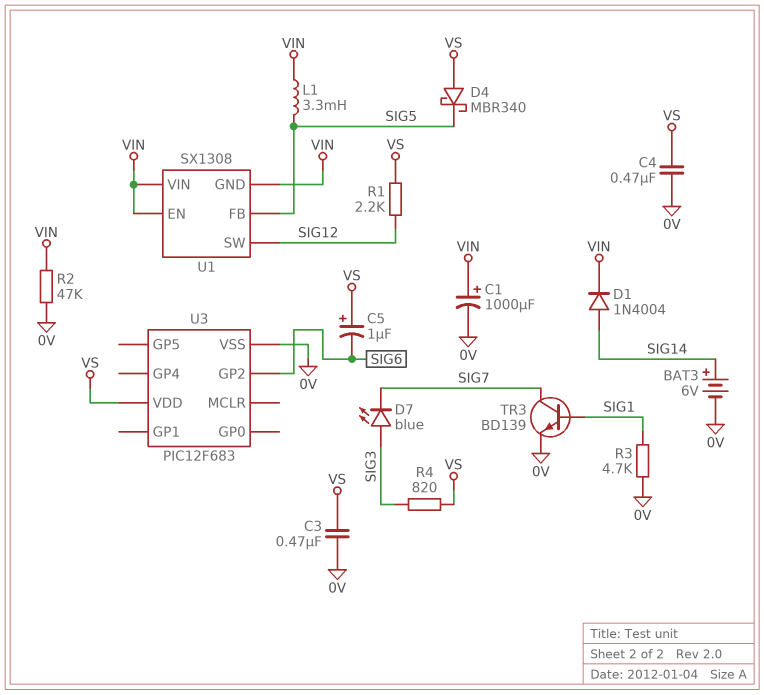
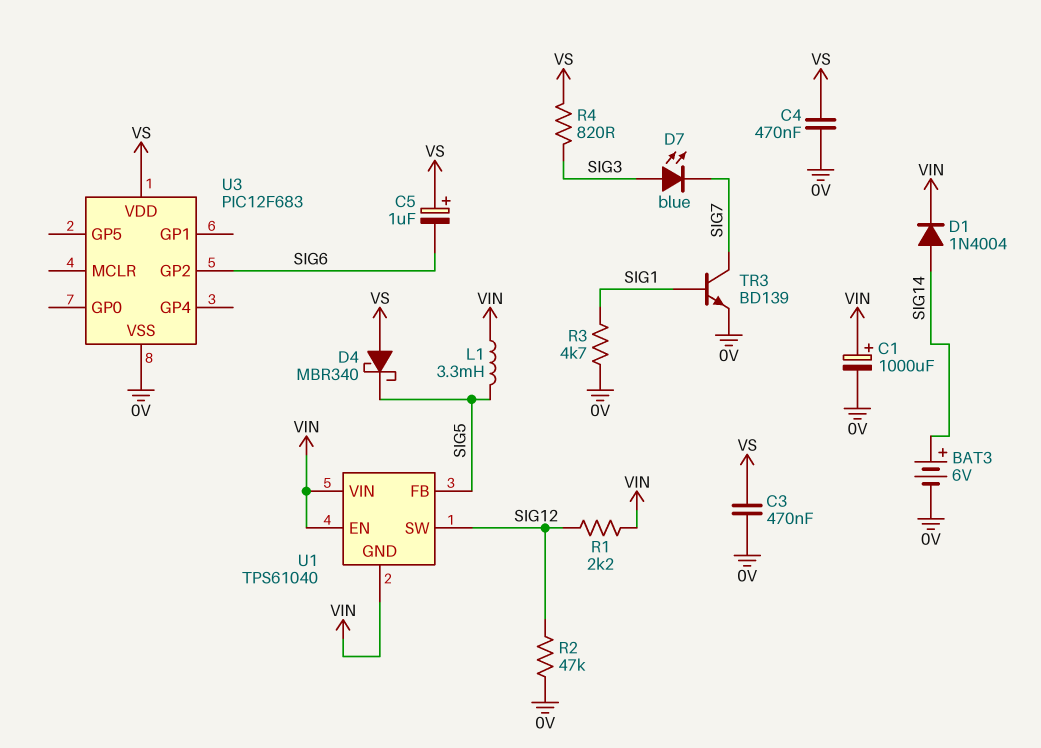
R1: 2.2k (SIG12, VS) -> 2.2k (SIG12, VIN)
R2: 47k (0V, VIN) -> 47k (0V, SIG12)
U1: SX1308 -> TPS61040

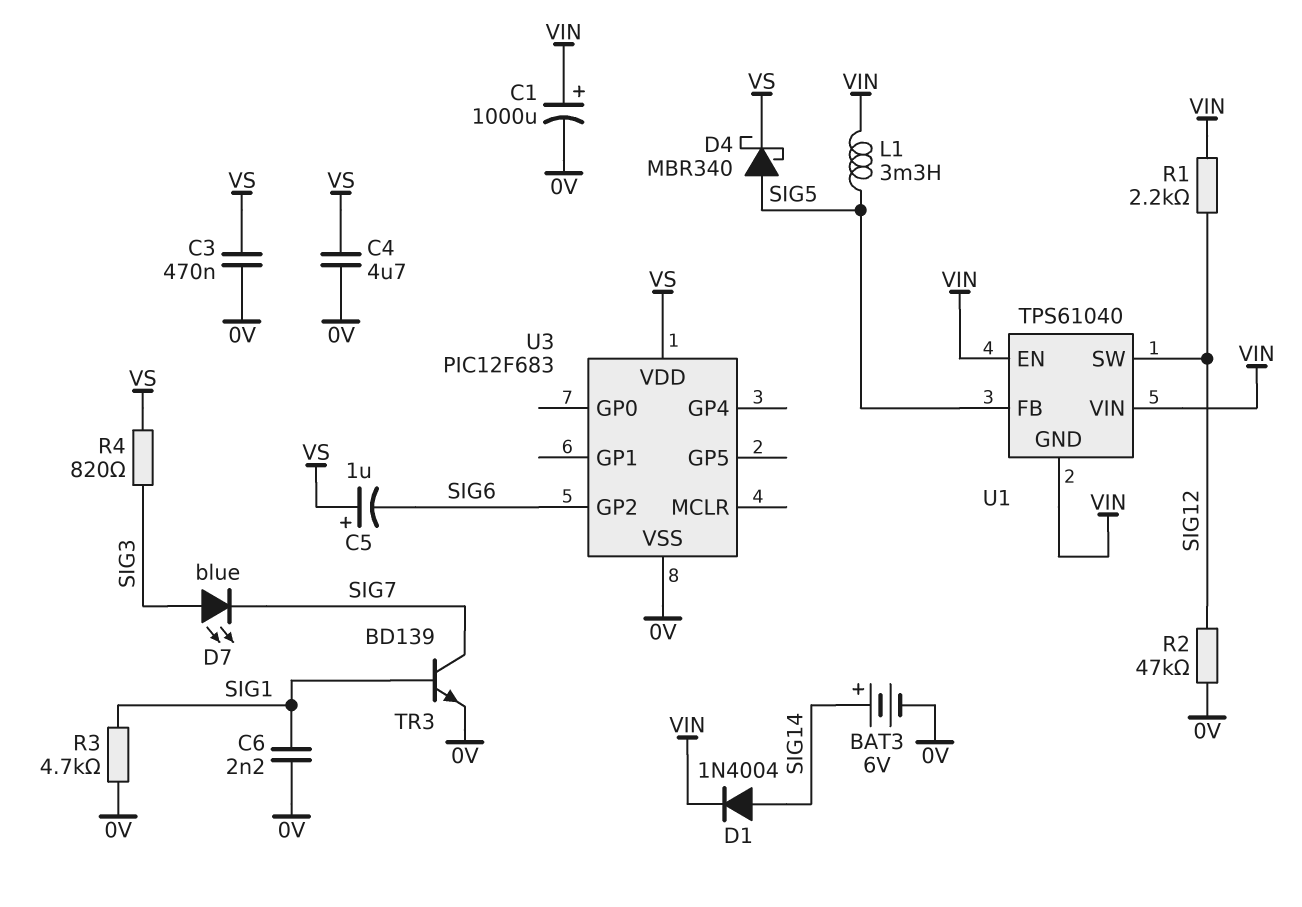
C4: 470nF (0V, VS) -> 4.7uF (0V, VS)
C6: none -> 2.2nF (0V, SIG1)
D4: schottky MBR340 (A VS, K SIG5) -> schottky MBR340 (A SIG5, K VS)

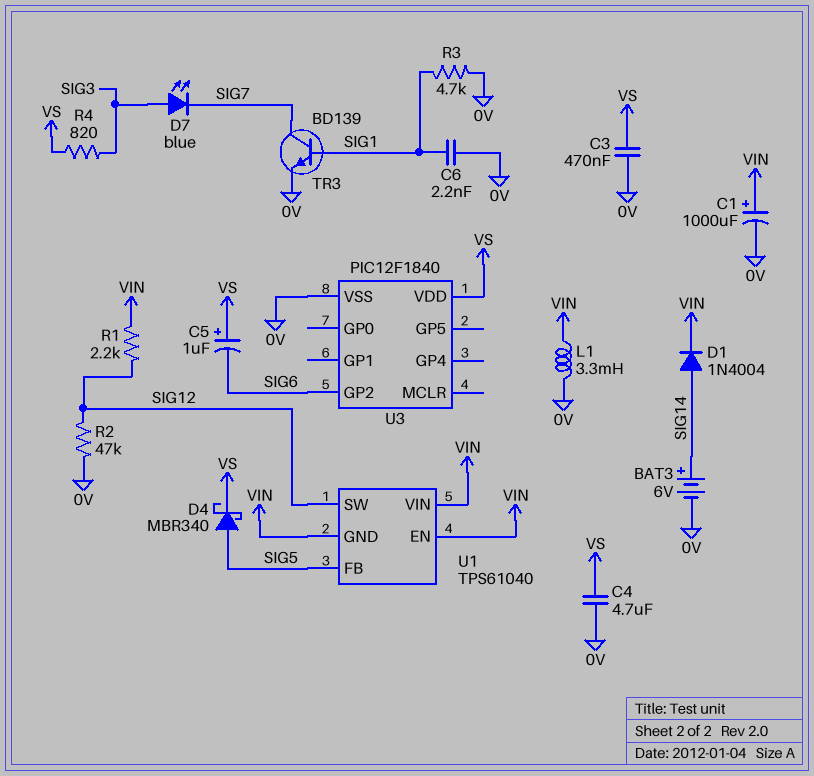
L1: 3.3mH (SIG5, VIN) -> 3.3mH (0V, VIN)
U3: PIC12F683 -> PIC12F1840

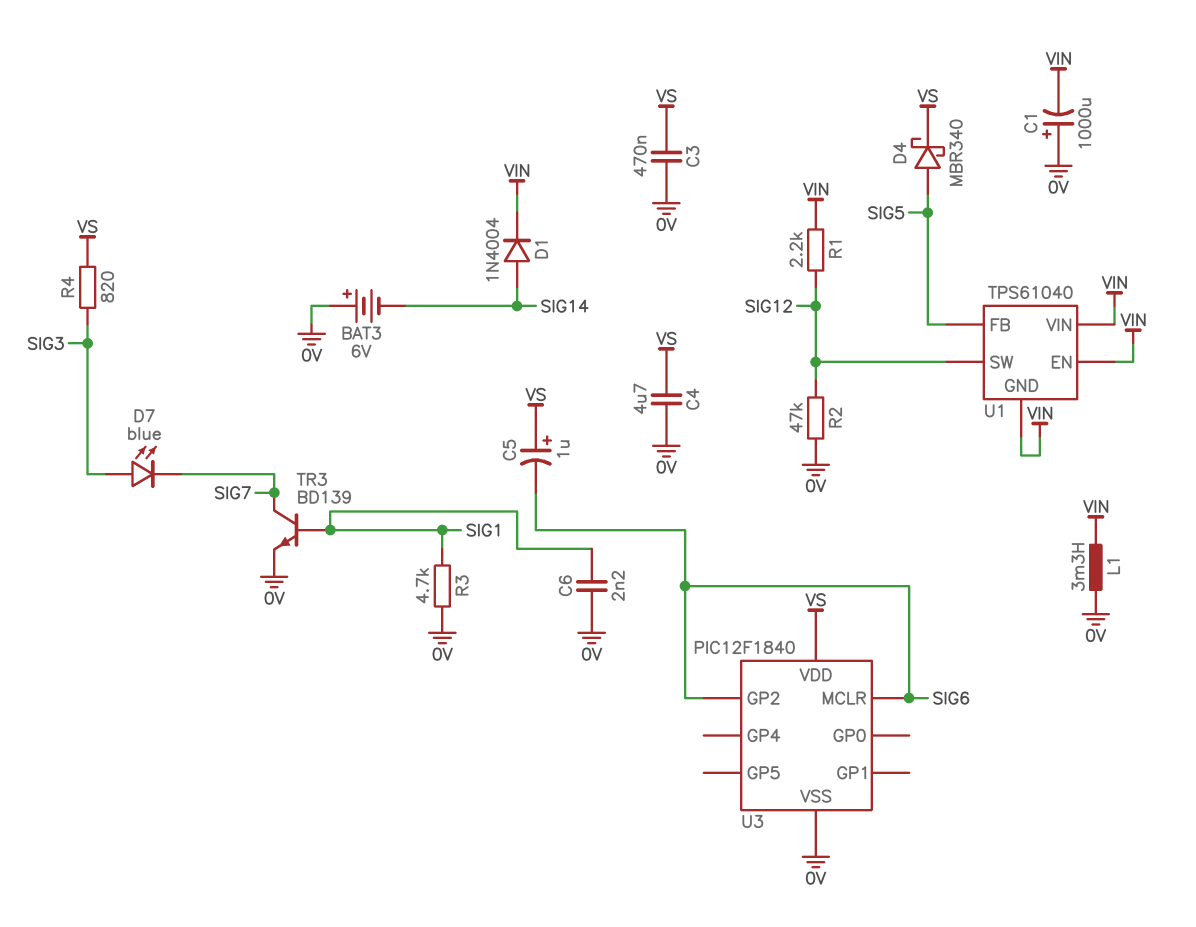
BAT3: 6V (plus SIG14, minus 0V) -> 6V (plus 0V, minus SIG14)
C1: 1000uF (plus VIN, minus 0V) -> 1000uF (plus 0V, minus VIN)
U3 pin MCLR: none -> SIG6

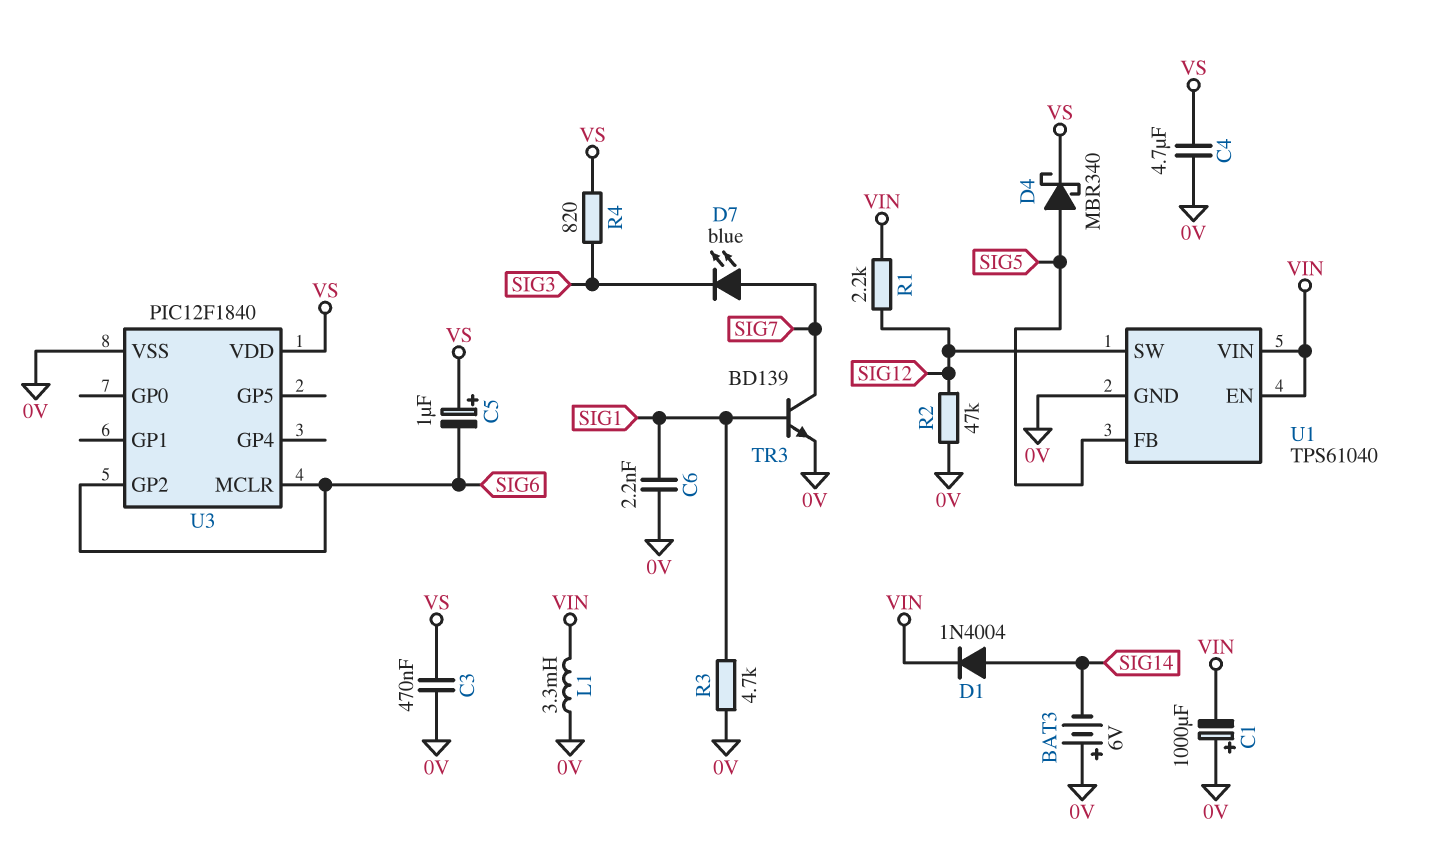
D7: LED blue (A SIG3, K SIG7) -> LED blue (A SIG7, K SIG3)
U1 pin GND: VIN -> 0V

